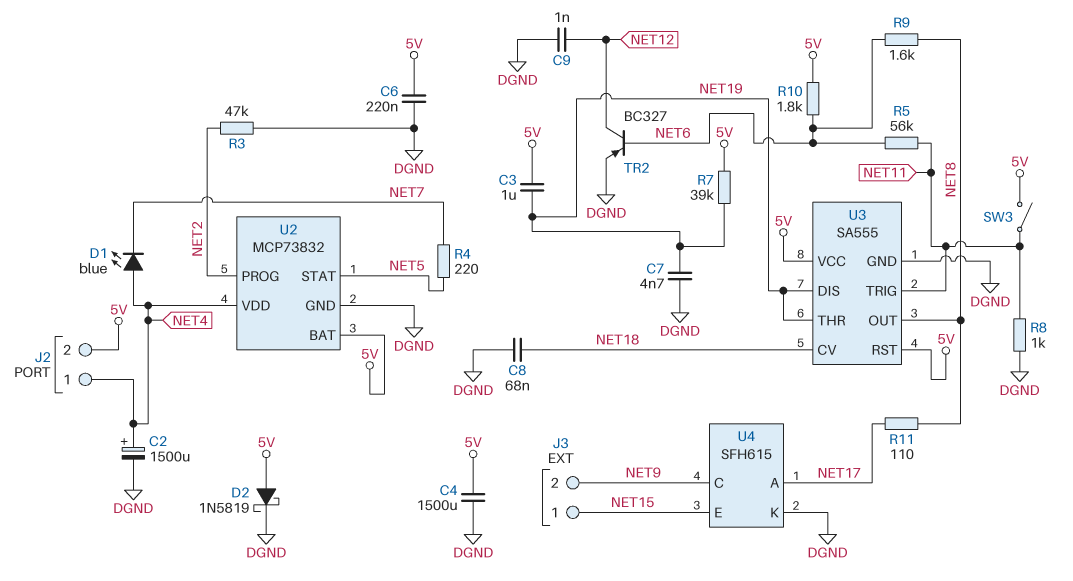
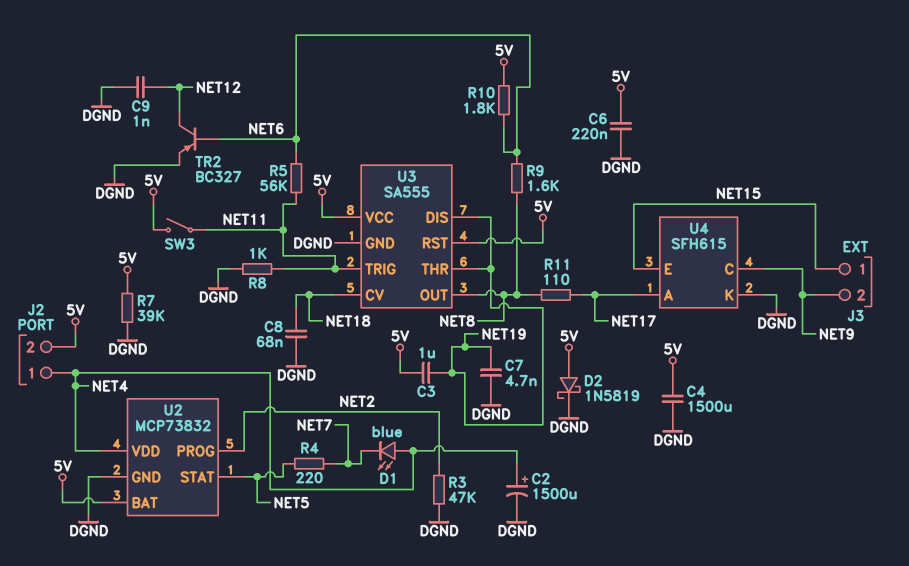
R7: 39k (5V, NET19) -> 39k (5V, DGND)

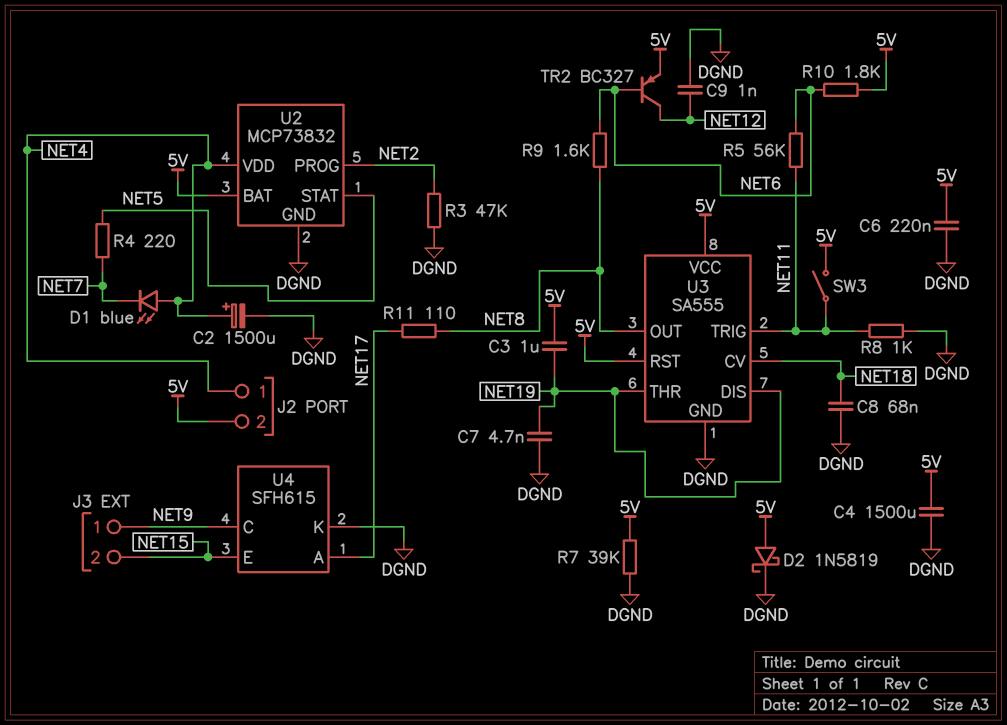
J3 pin 1: NET15 -> NET9
J3 pin 2: NET9 -> NET15
TR2: PNP BC327 (B NET6, C NET12, E DGND) -> PNP BC327 (B NET6, C NET12, E 5V)

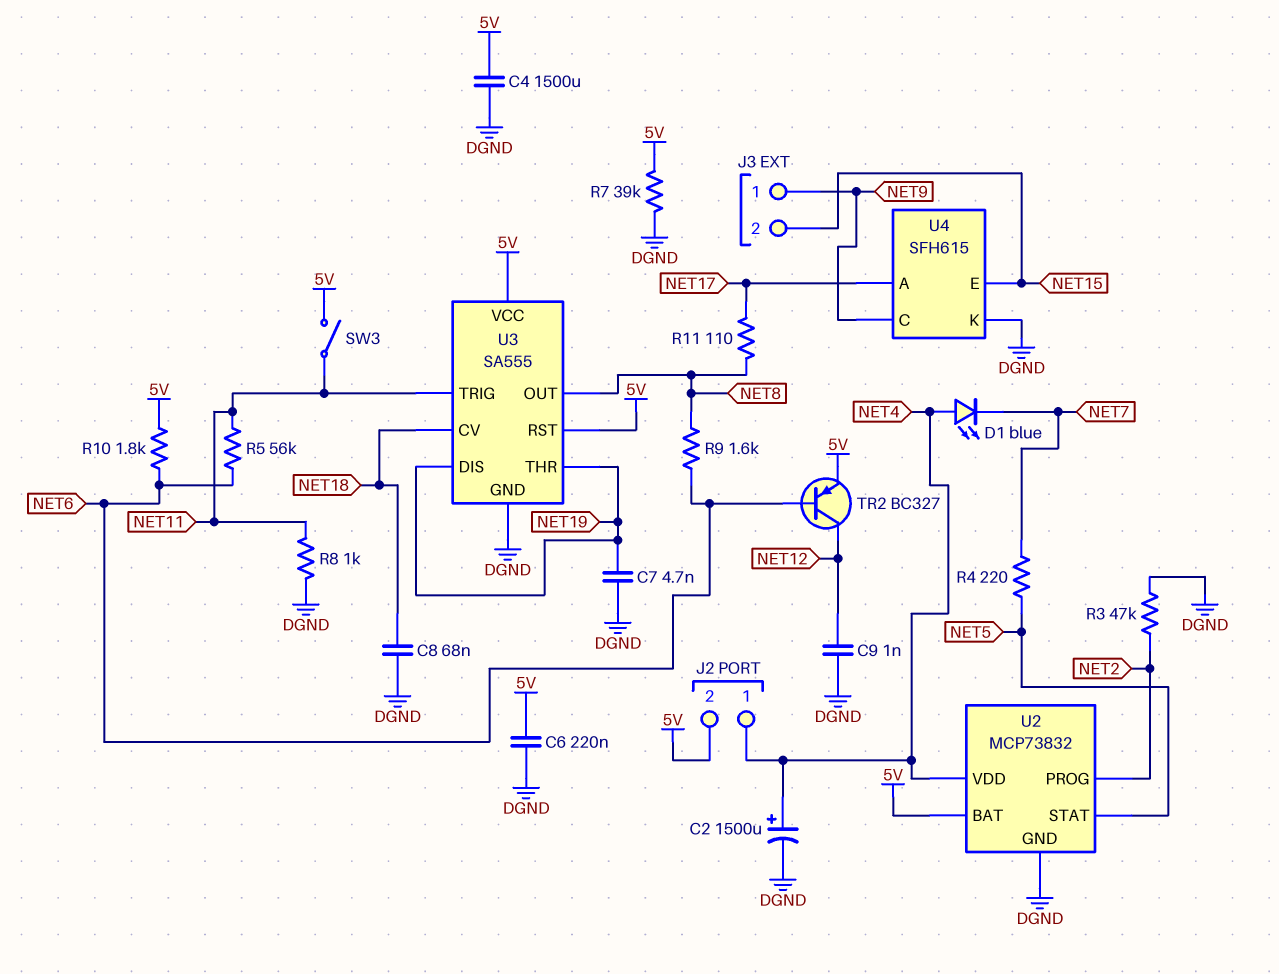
C3: 1uF (5V, NET19) -> none
D2: schottky 1N5819 (A 5V, K DGND) -> none

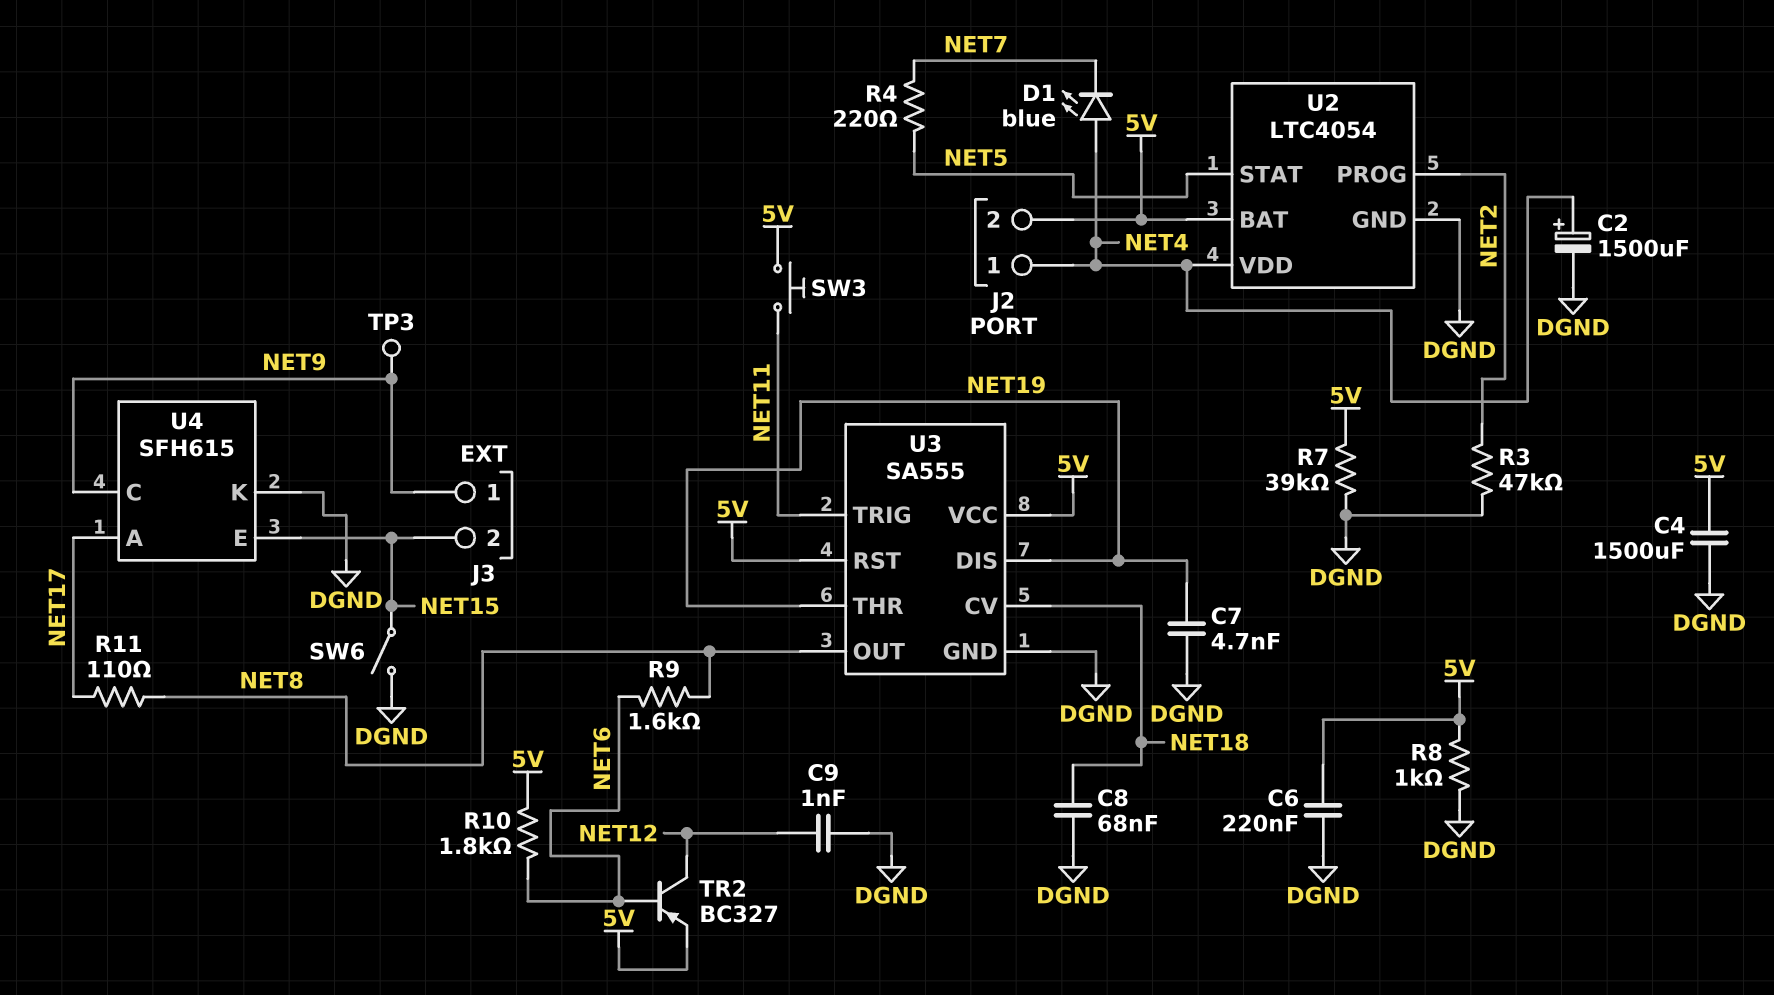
R5: 56k (NET6, NET11) -> none
R8: 1k (DGND, NET11) -> 1k (5V, DGND)
SW3: switch (5V, NET11) -> button (5V, NET11)
SW6: none -> switch (DGND, NET15)
TP3: none -> test point (NET9)
U2: MCP73832 -> LTC4054

